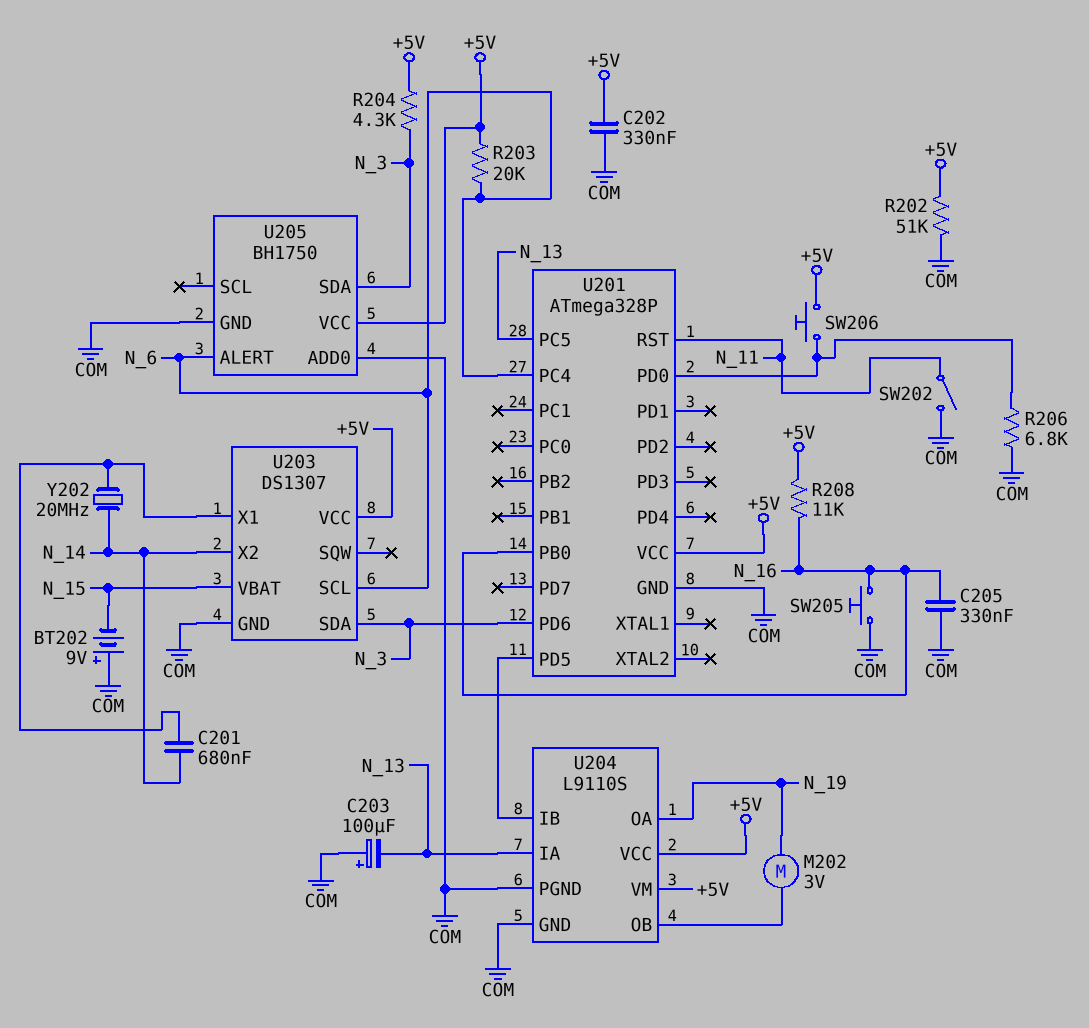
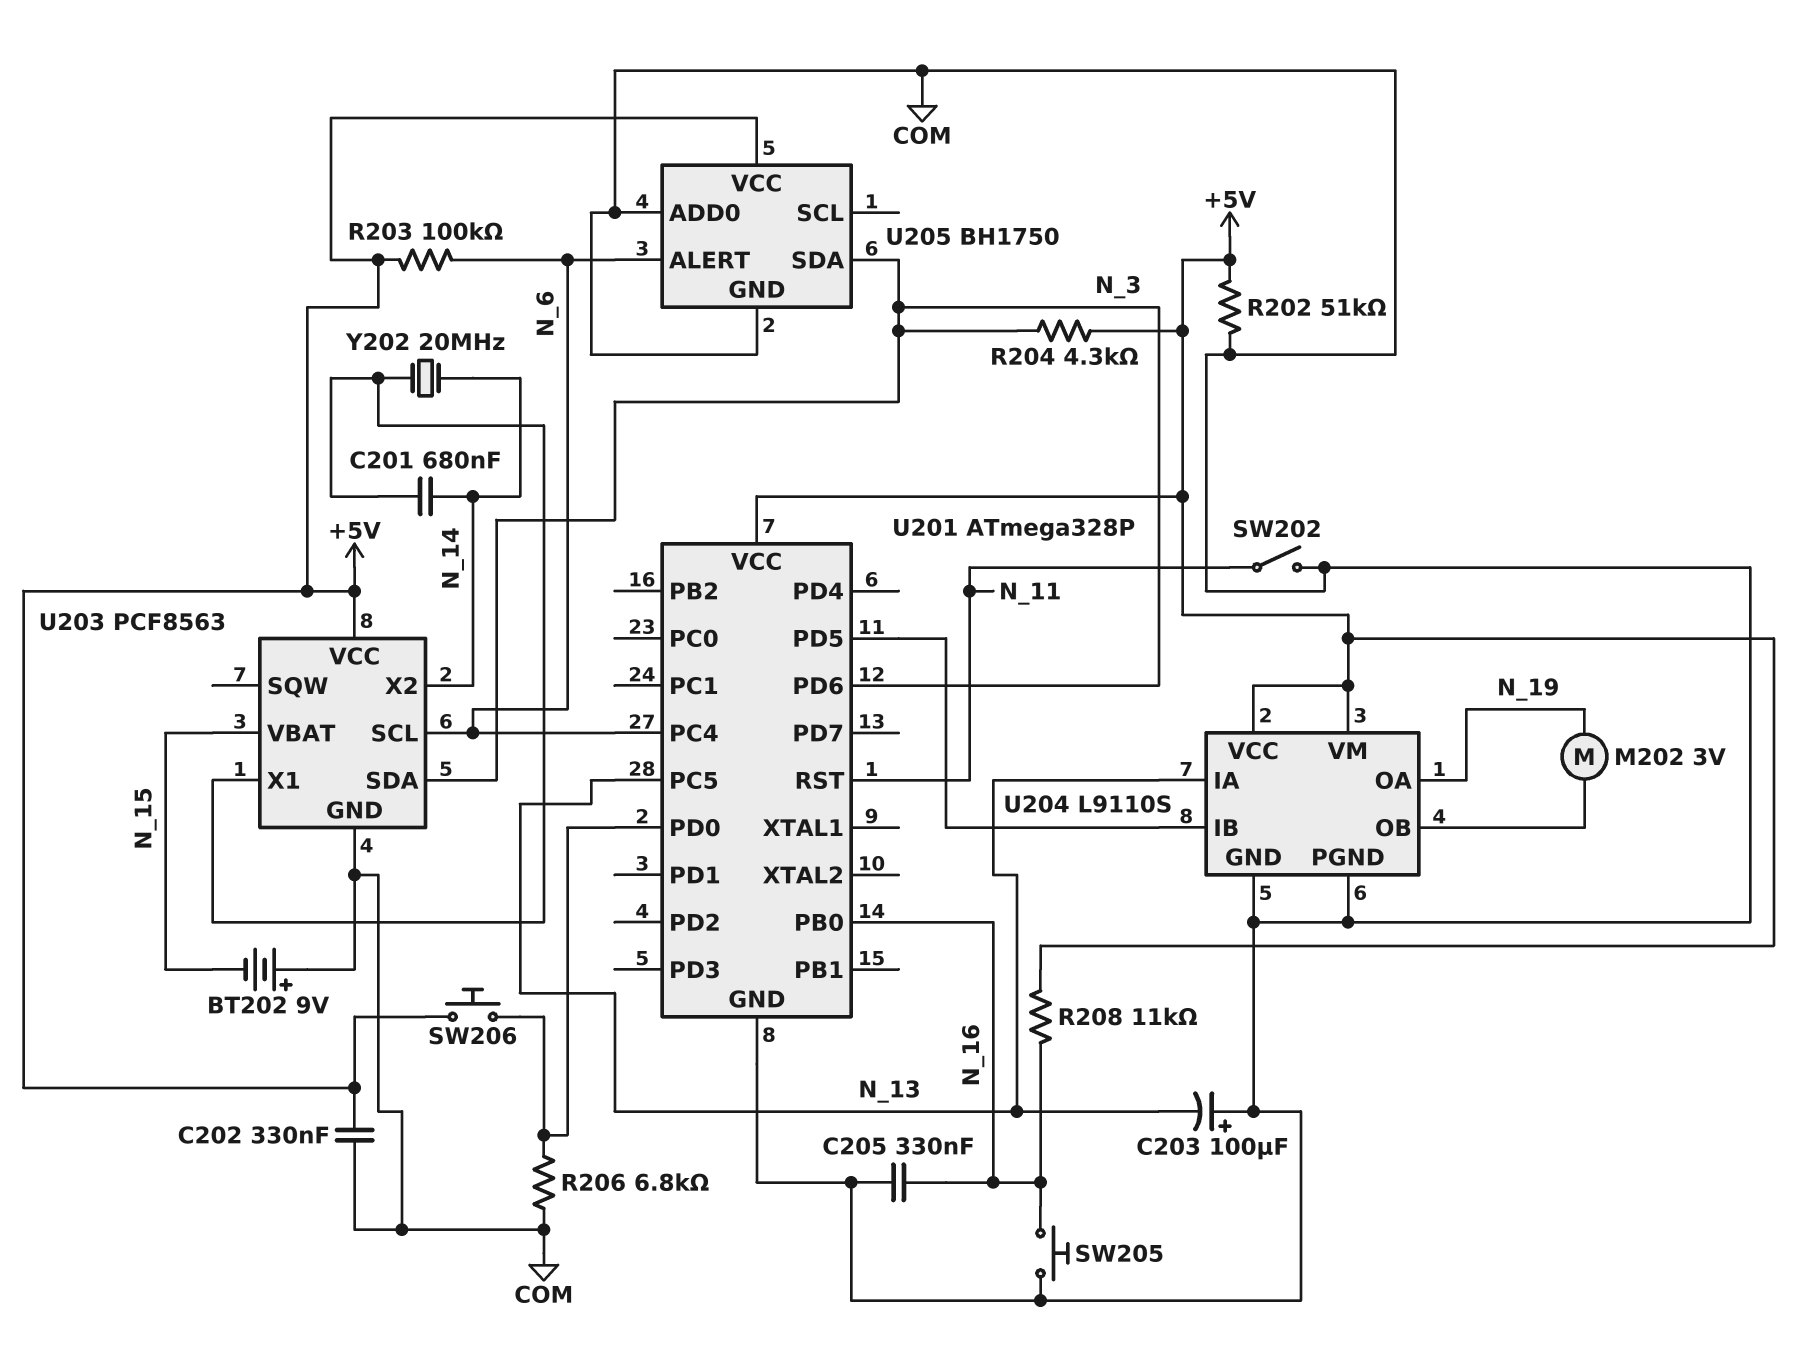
R203: 20k (+5V, N_6) -> 100k (+5V, N_6)
U203: DS1307 -> PCF8563

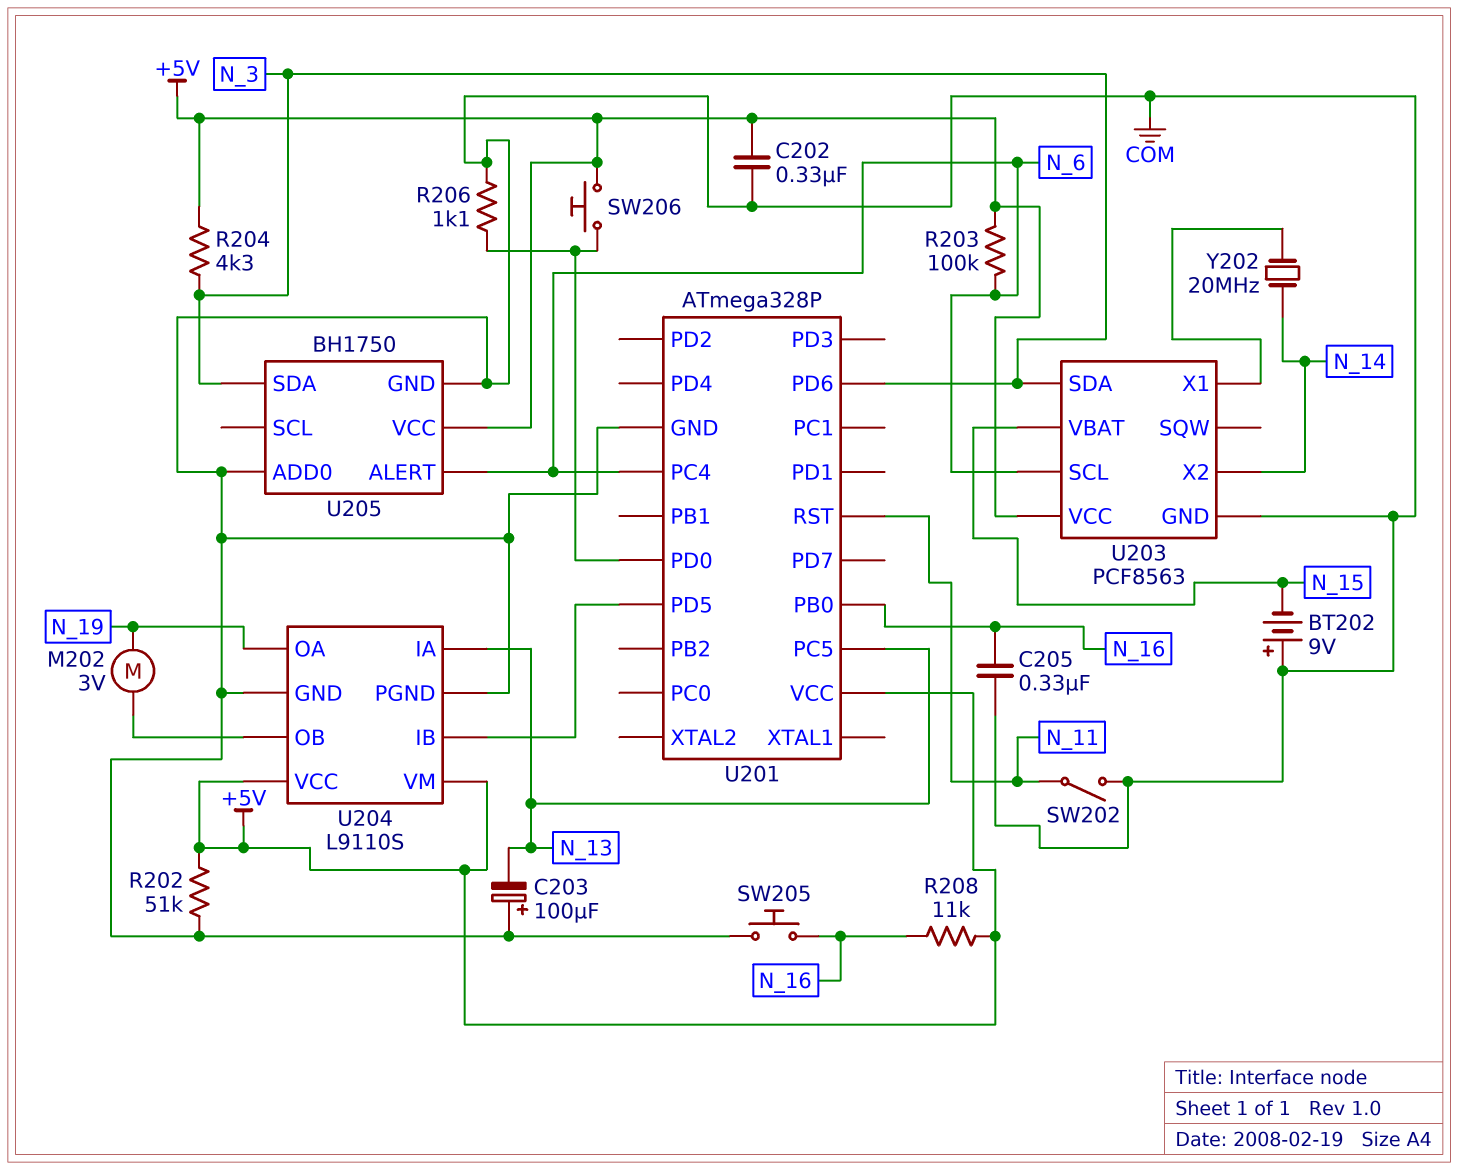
C201: 680nF (N_14, U203/X1) -> none
R206: 6.8k (COM, U201/PD0) -> 1.1k (COM, U201/PD0)

